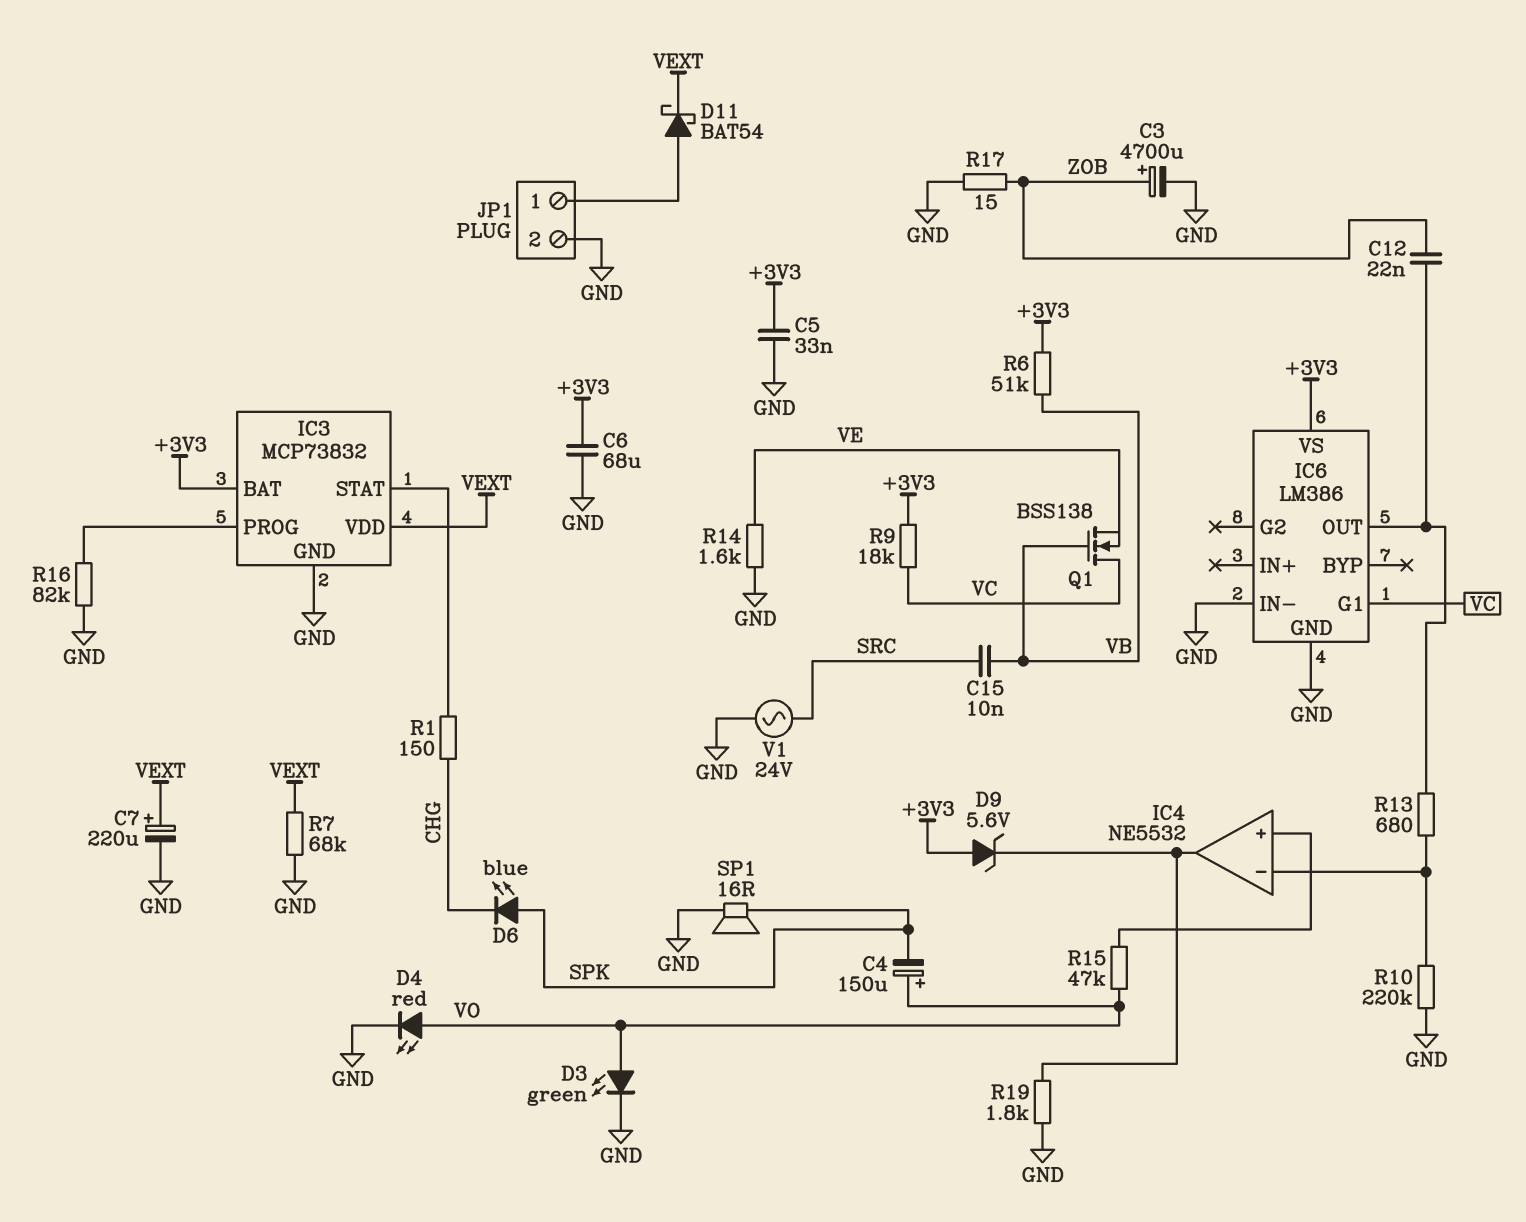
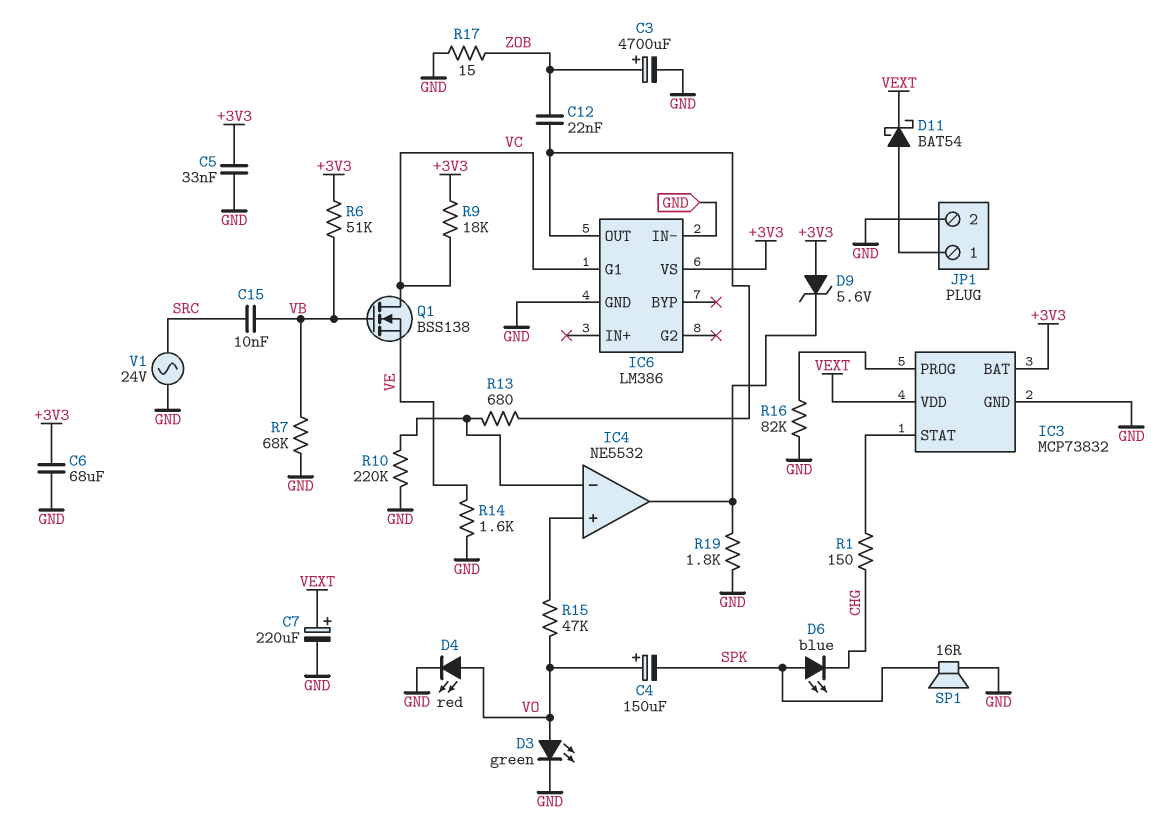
R7: 68k (GND, VEXT) -> 68k (GND, VB)

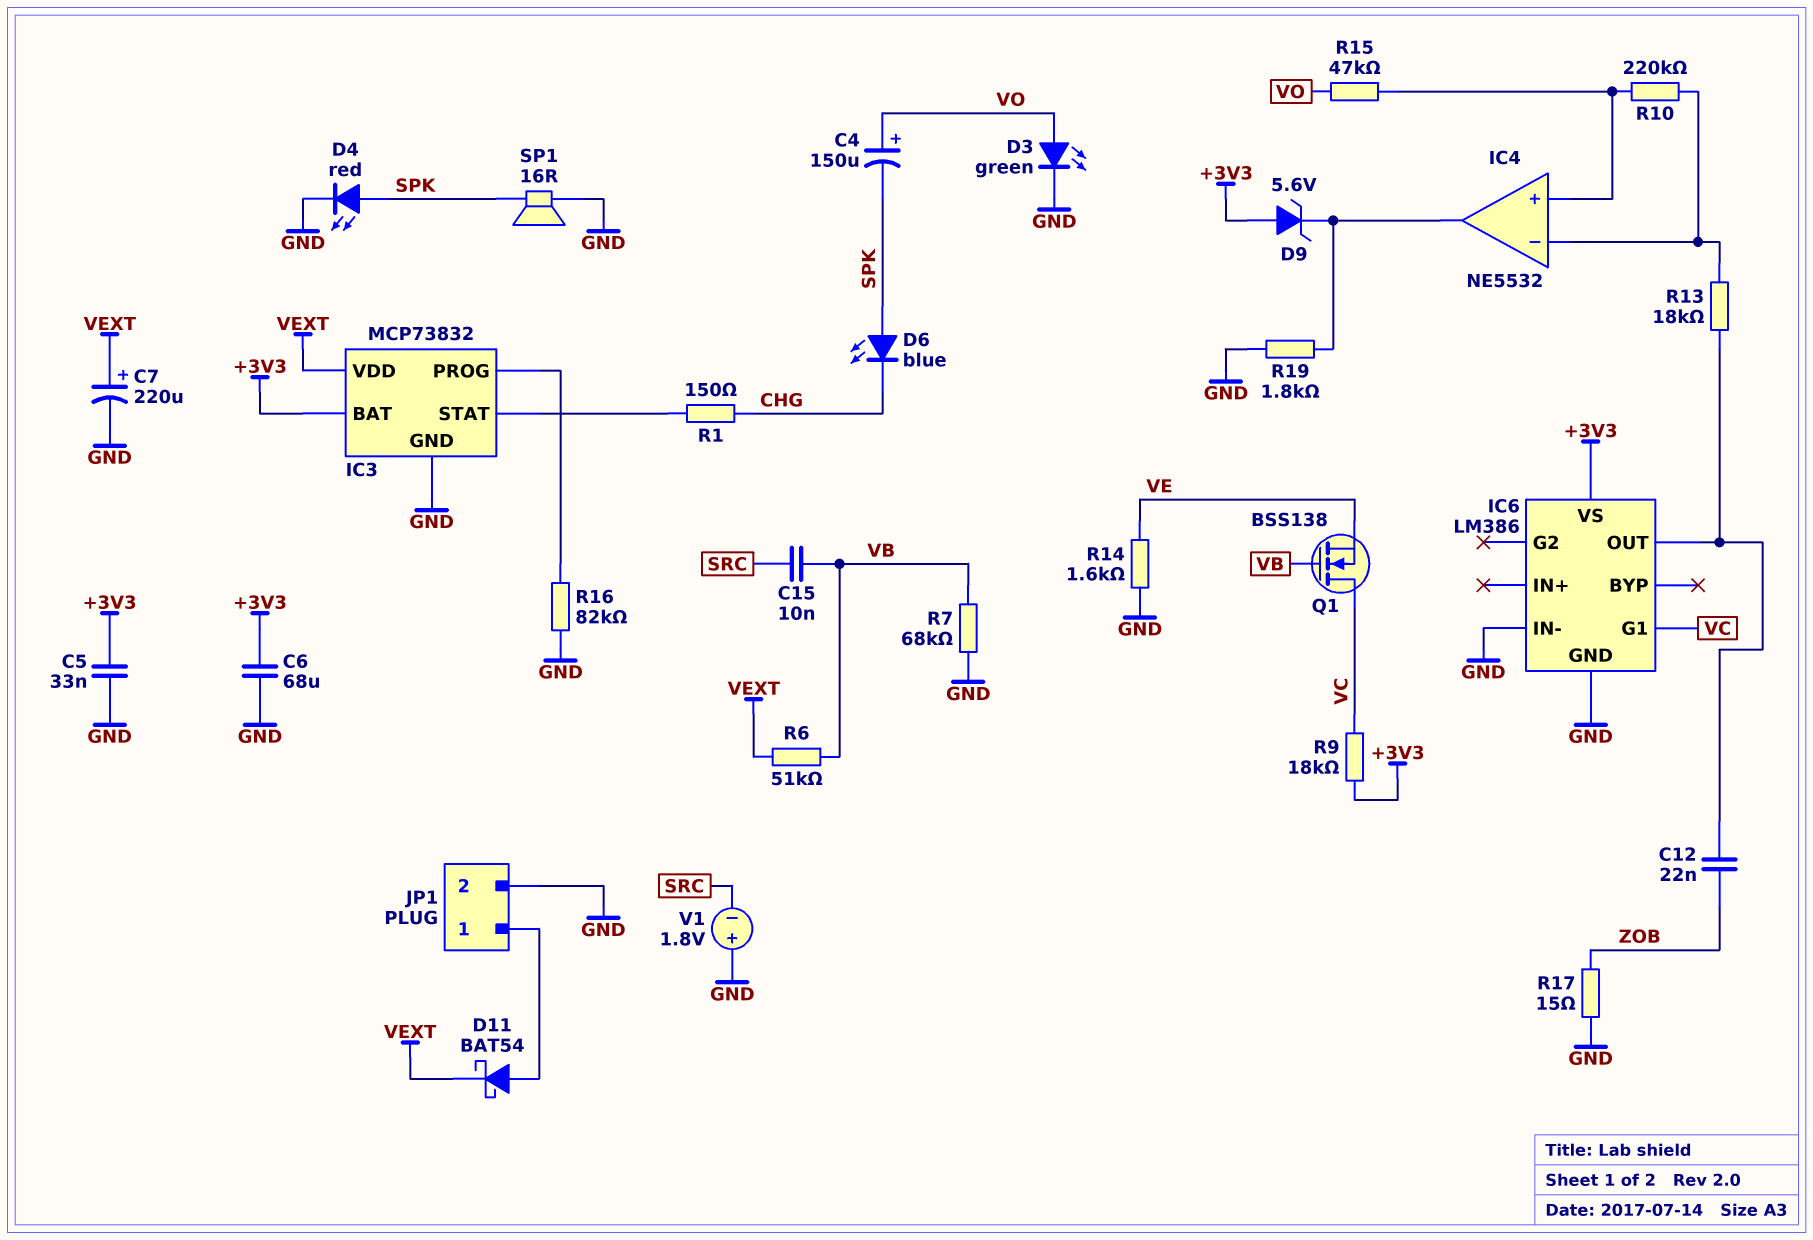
C3: 4700uF (plus ZOB, minus GND) -> none
D4: LED red (A VO, K GND) -> LED red (A SPK, K GND)
R6: 51k (+3V3, VB) -> 51k (VB, VEXT)
R10: 220k (GND, IC4/in-) -> 220k (IC4/in+, IC4/in-)
R13: 680 (IC4/in-, IC6/OUT) -> 18k (IC4/in-, IC6/OUT)
V1: AC 24V (GND, SRC) -> 1.8V (plus GND, minus SRC)

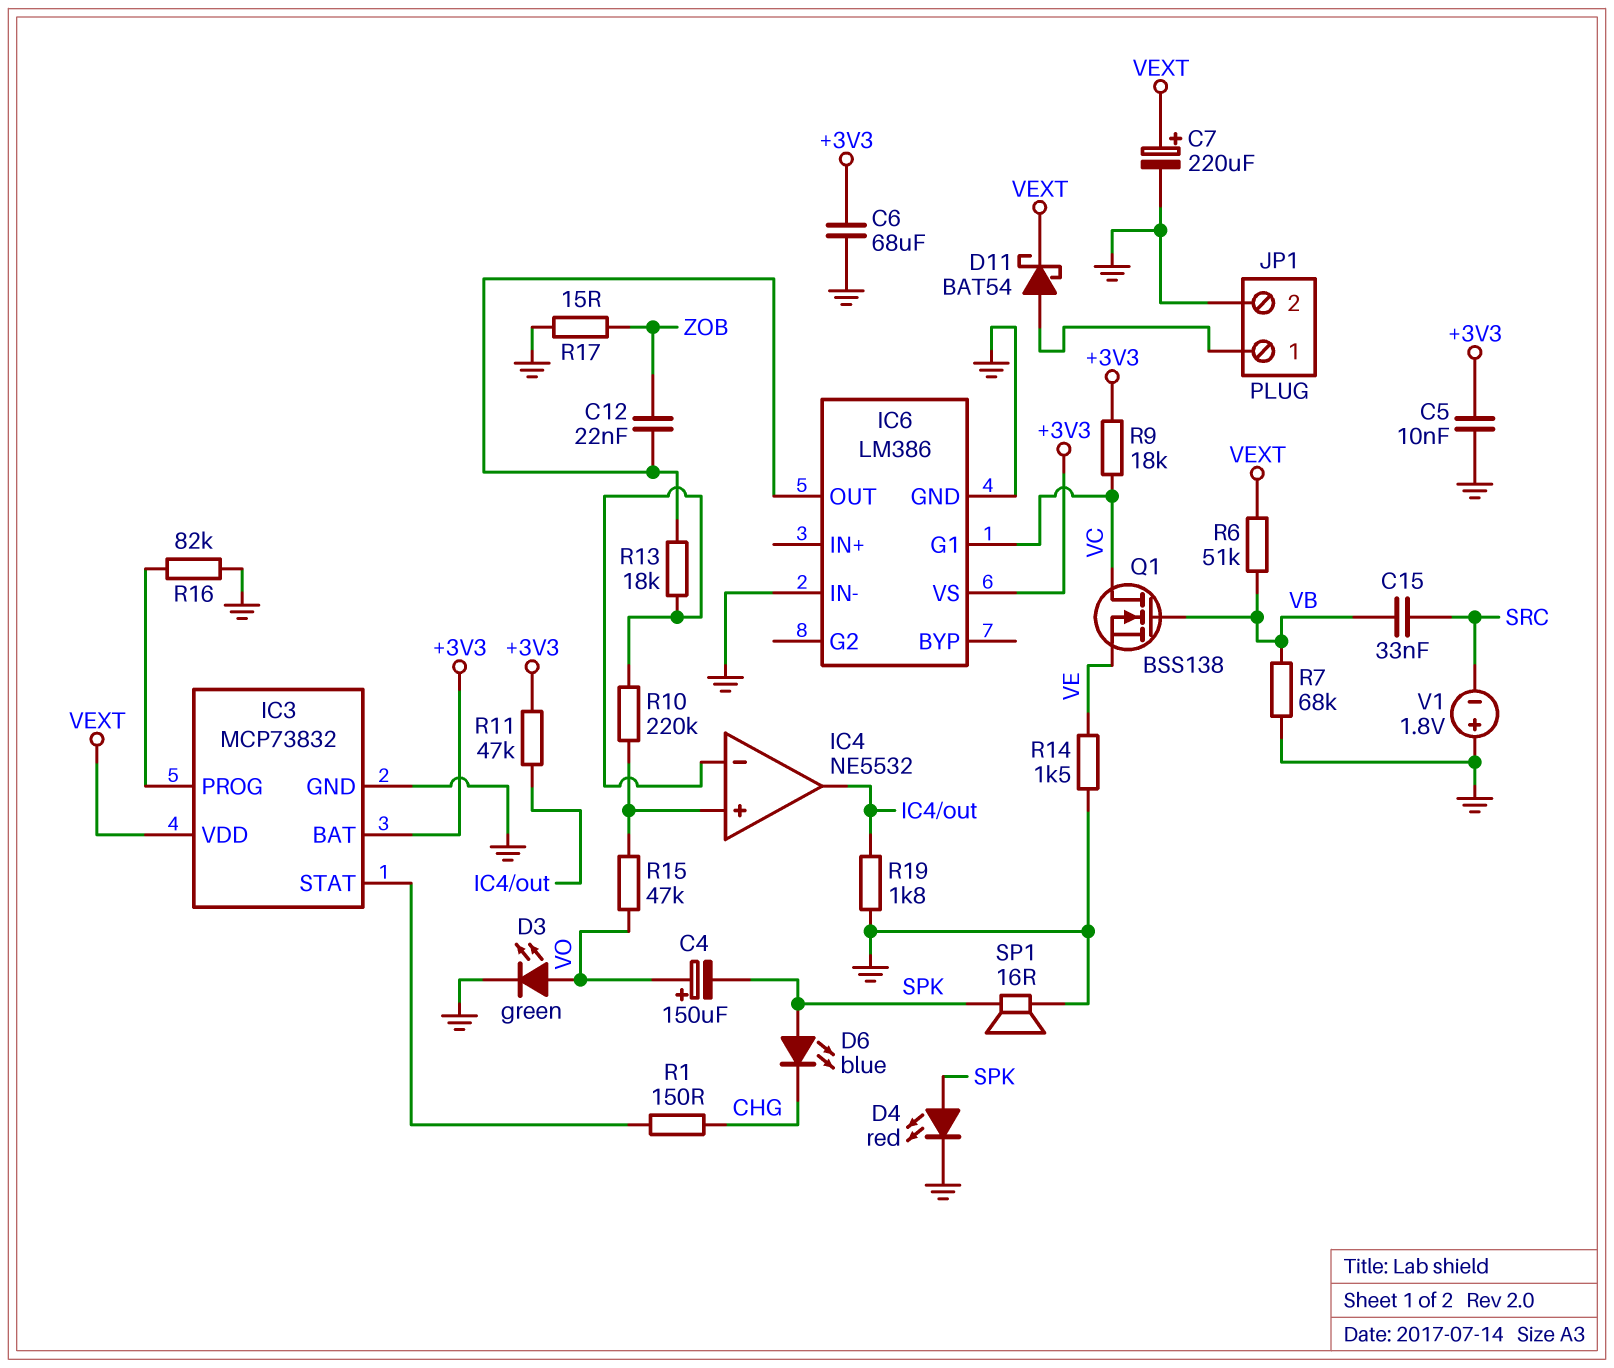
C5: 33nF (+3V3, GND) -> 10nF (+3V3, GND)
C15: 10nF (SRC, VB) -> 33nF (SRC, VB)
D9: zener 5.6V (A +3V3, K IC4/out) -> none
R11: none -> 47k (+3V3, IC4/out)
R14: 1.6k (GND, VE) -> 1.5k (GND, VE)

